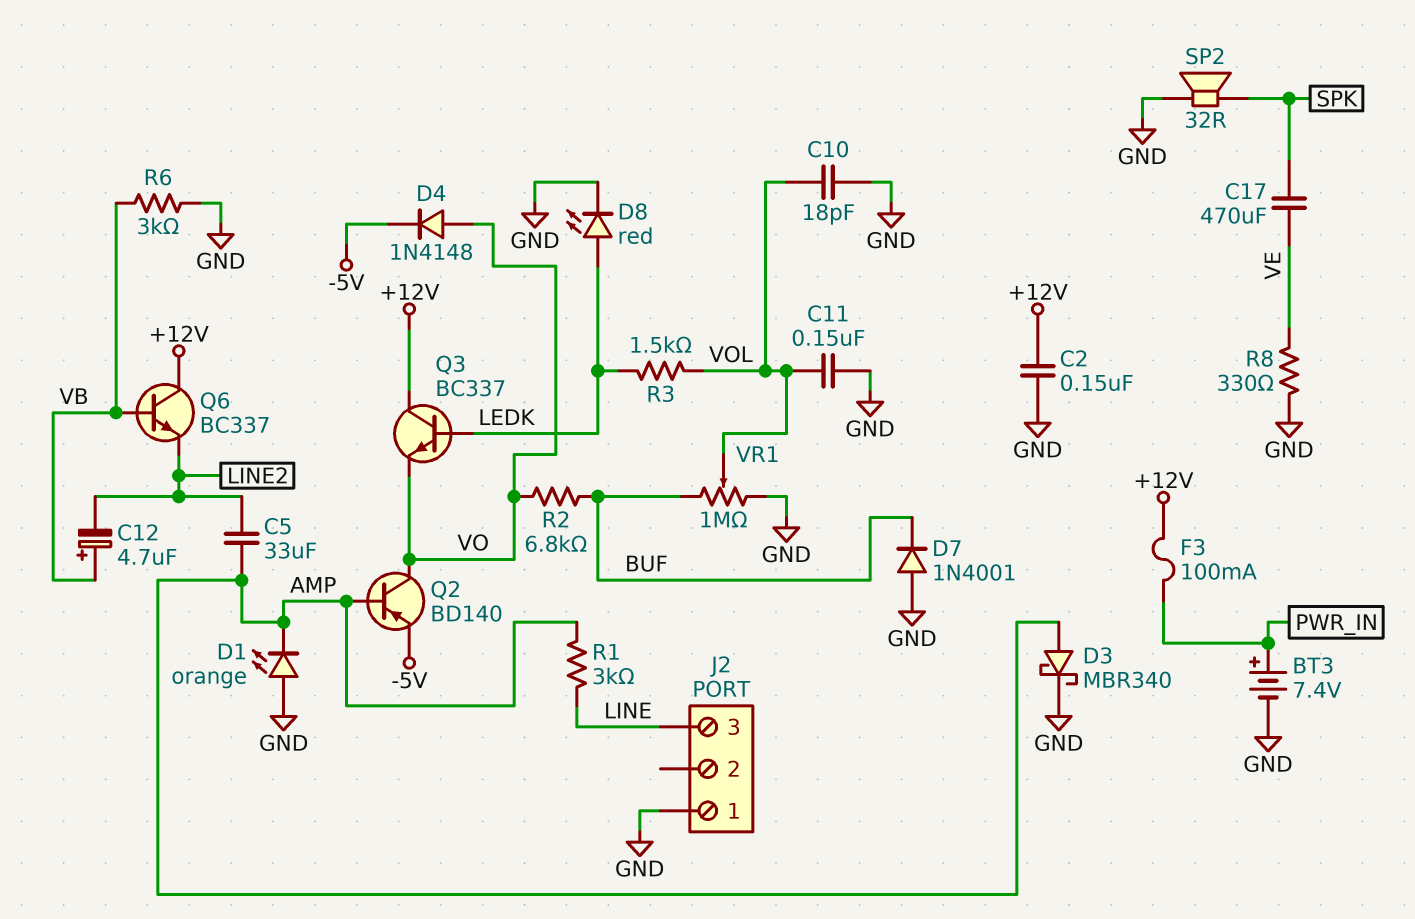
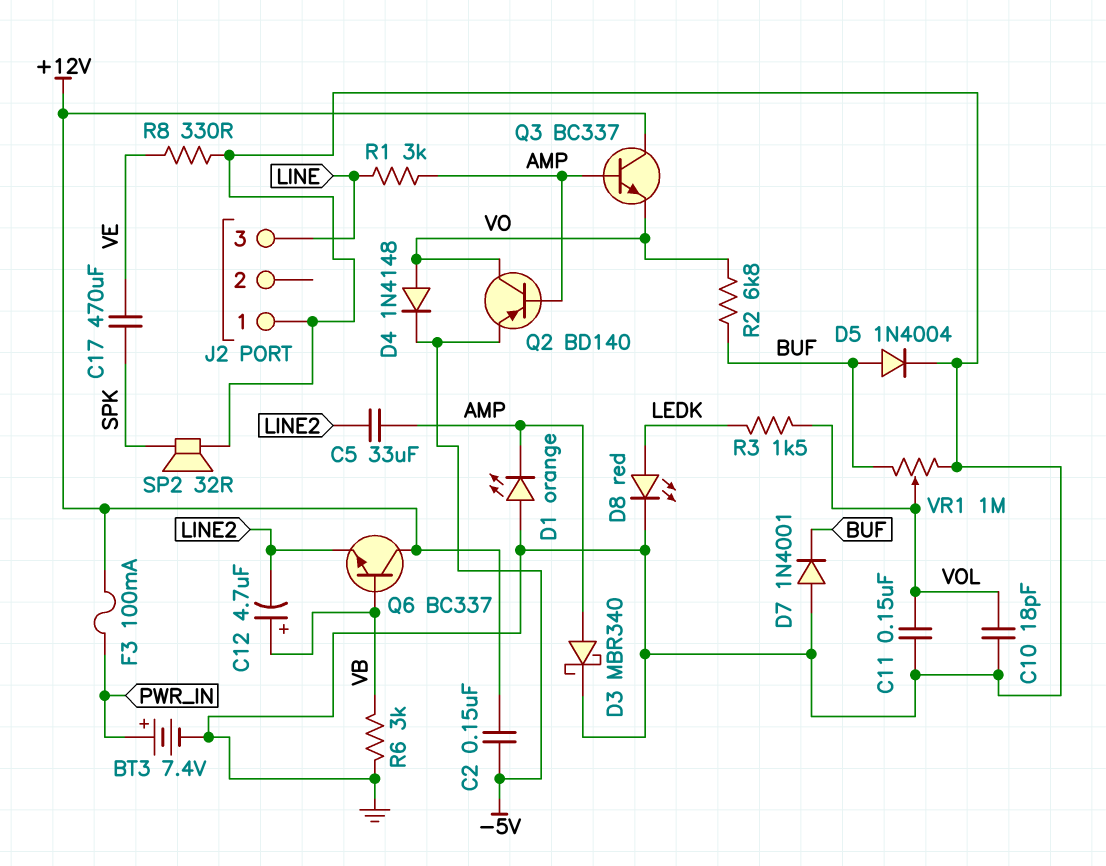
C2: 150nF (+12V, GND) -> 150nF (+12V, -5V)
D5: none -> diode 1N4004 (A BUF, K GND)
Q3: NPN BC337 (B LEDK, C +12V, E VO) -> NPN BC337 (B AMP, C +12V, E VO)

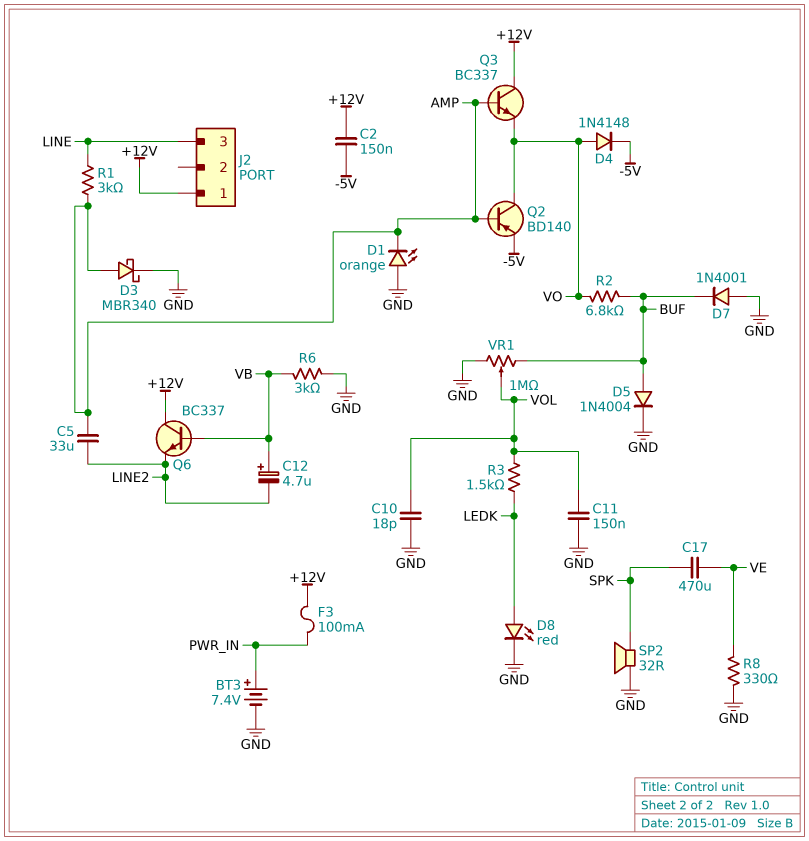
J2 pin 1: GND -> +12V

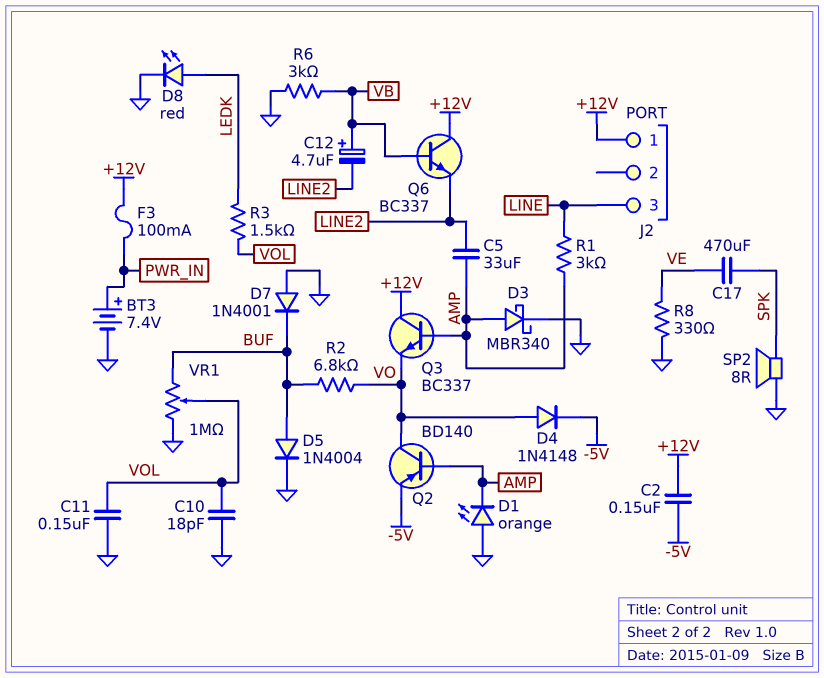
SP2: speaker 32R (GND, SPK) -> speaker 8R (GND, SPK)

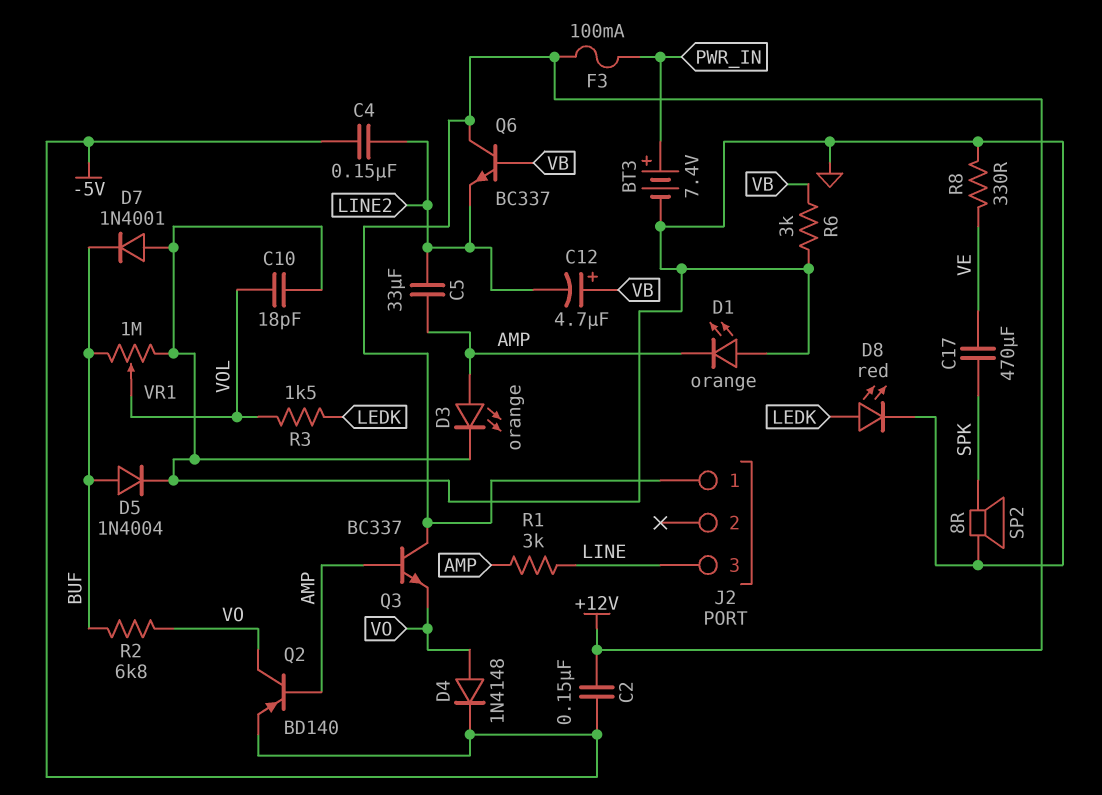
C4: none -> 150nF (-5V, LINE2)
C11: 150nF (GND, VOL) -> none
D3: schottky MBR340 (A AMP, K GND) -> LED orange (A AMP, K GND)

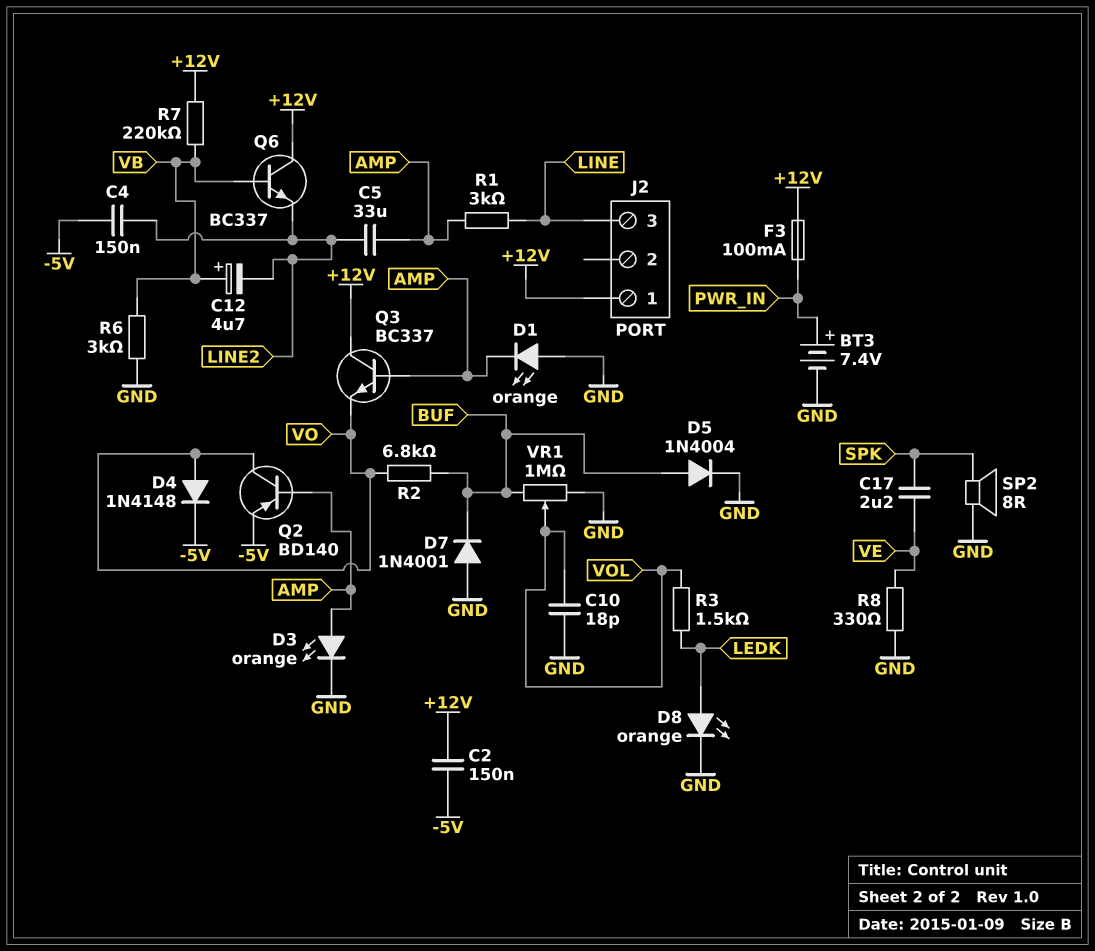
C17: 470uF (SPK, VE) -> 2.2uF (SPK, VE)
D8: LED red (A LEDK, K GND) -> LED orange (A LEDK, K GND)
R7: none -> 220k (+12V, VB)

